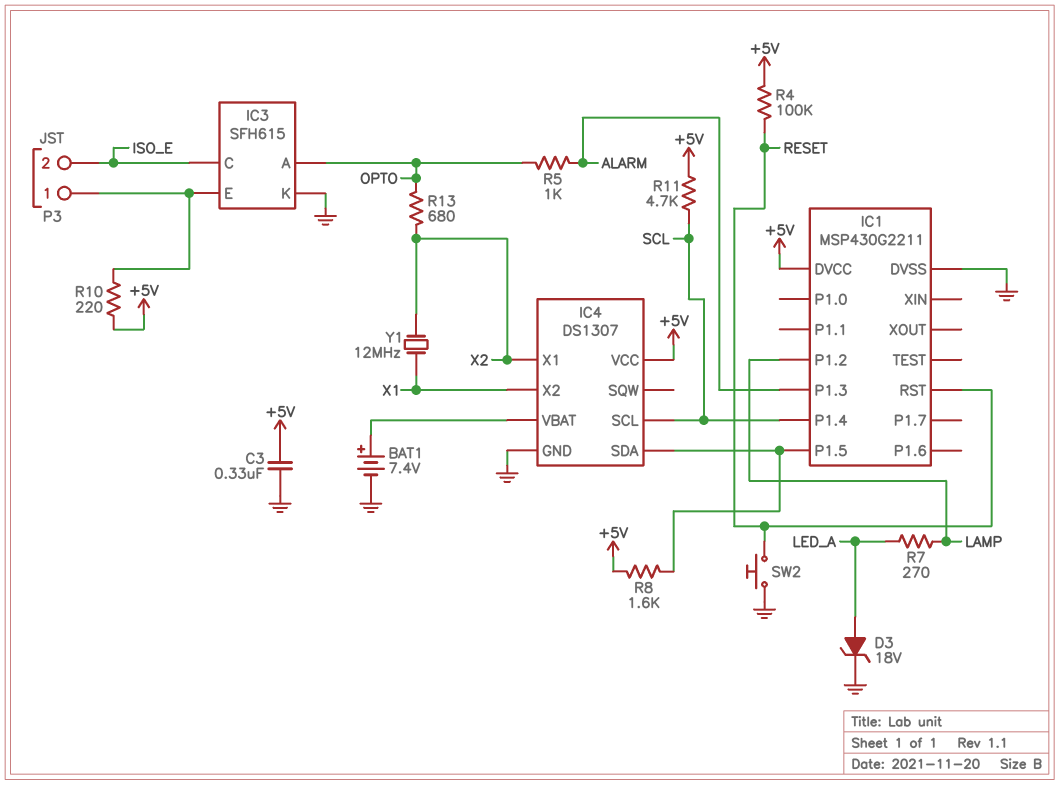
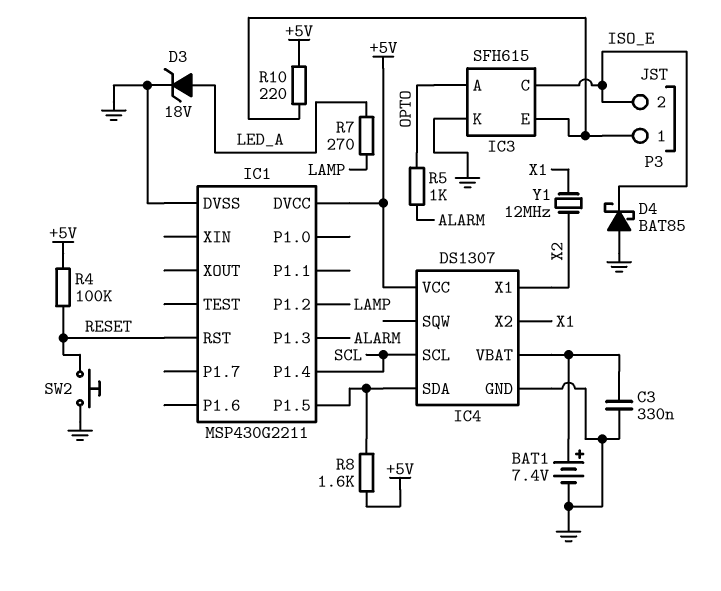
C3: 330nF (+5V, GND) -> 330nF (GND, IC4/VBAT)
D4: none -> schottky BAT85 (A GND, K ISO_E)
R11: 4.7k (+5V, SCL) -> none
R13: 680 (OPTO, X2) -> none

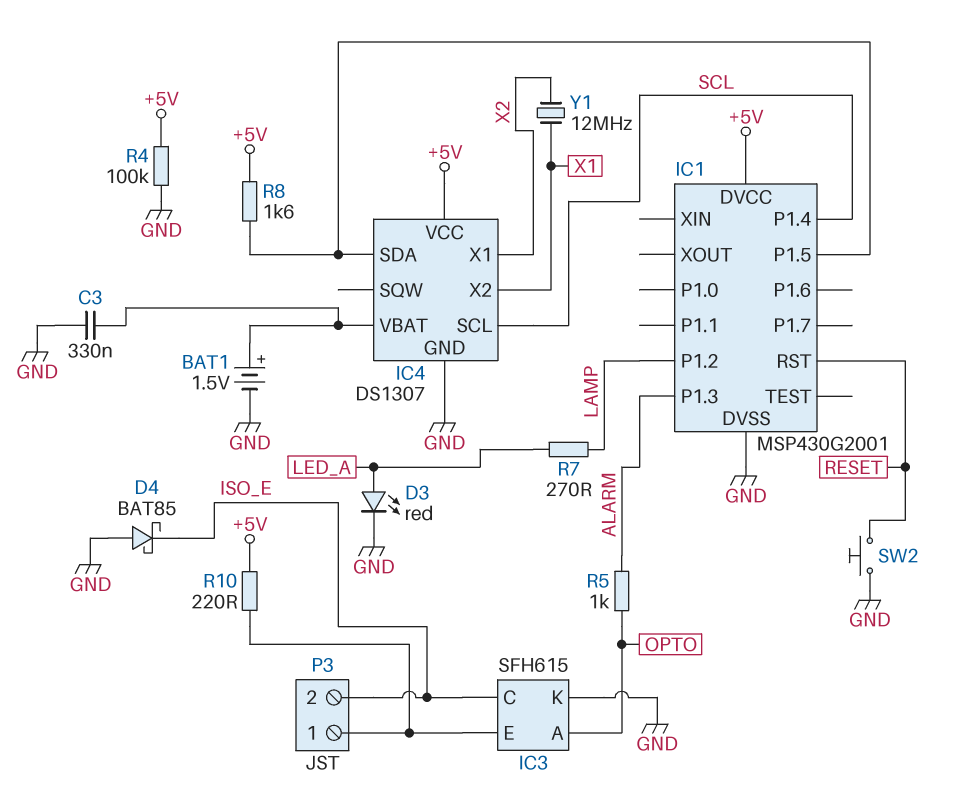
BAT1: 7.4V (plus IC4/VBAT, minus GND) -> 1.5V (plus IC4/VBAT, minus GND)
D3: zener 18V (A LED_A, K GND) -> LED red (A LED_A, K GND)
IC1: MSP430G2211 -> MSP430G2001
R4: 100k (+5V, RESET) -> 100k (+5V, GND)

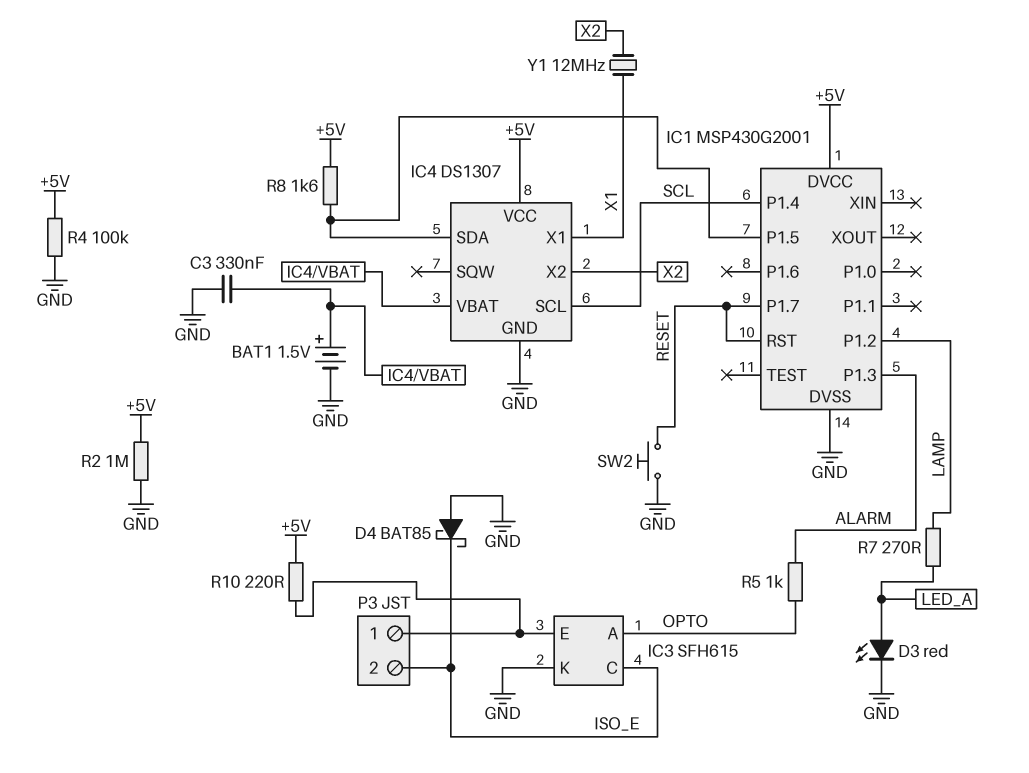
IC1 pin P1.7: none -> RESET
IC4 pin X1: X2 -> X1
IC4 pin X2: X1 -> X2
R2: none -> 1M (+5V, GND)

